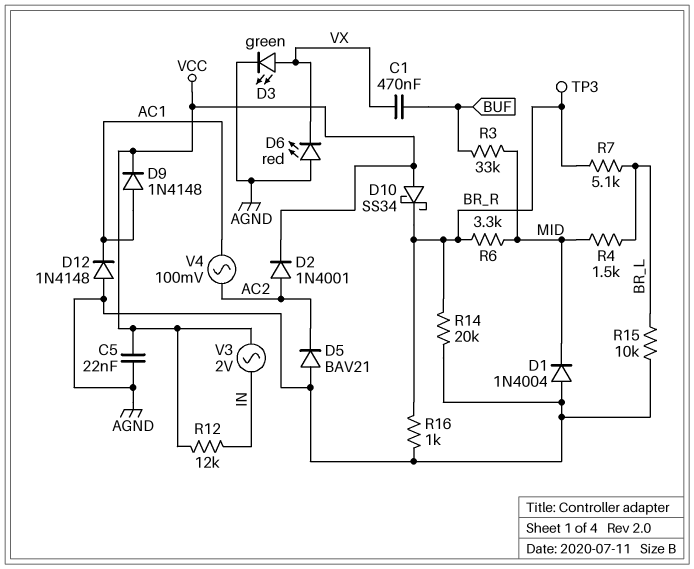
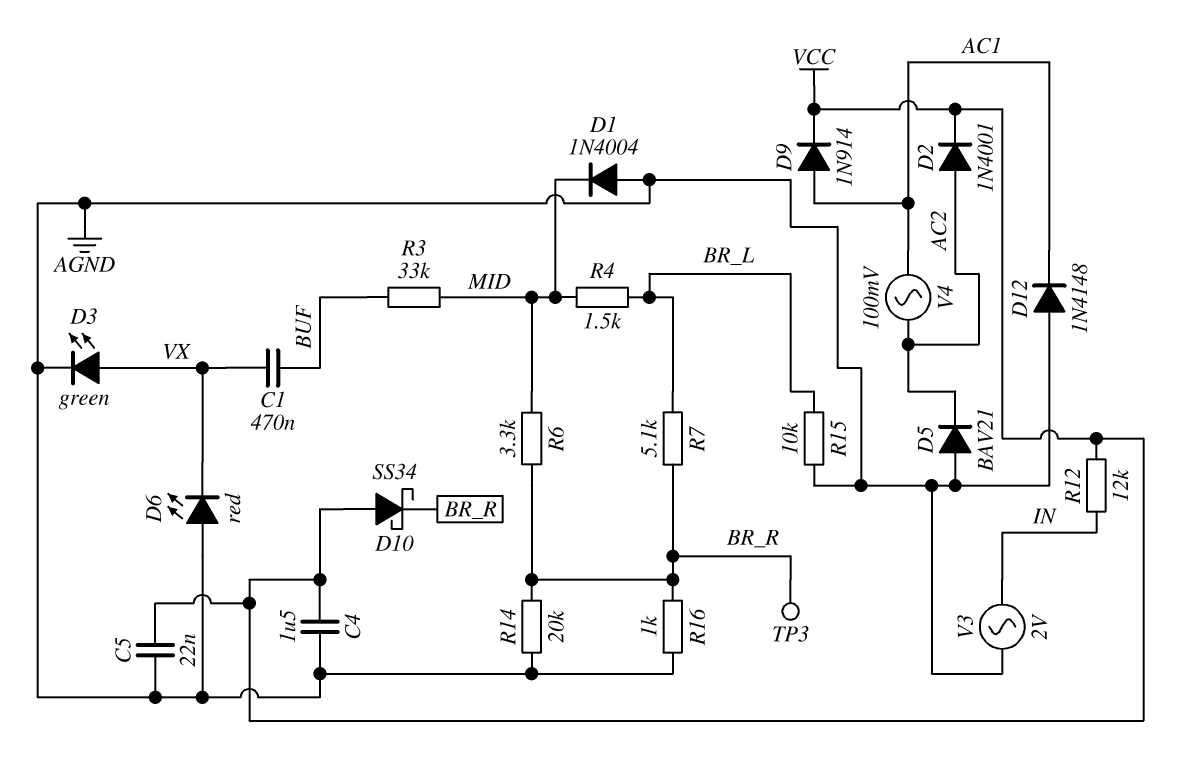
C4: none -> 1.5uF (AGND, VCC)
D9: diode 1N4148 (A AC1, K VCC) -> diode 1N914 (A AC1, K VCC)
V3: AC 2V (IN, VCC) -> AC 2V (AGND, IN)

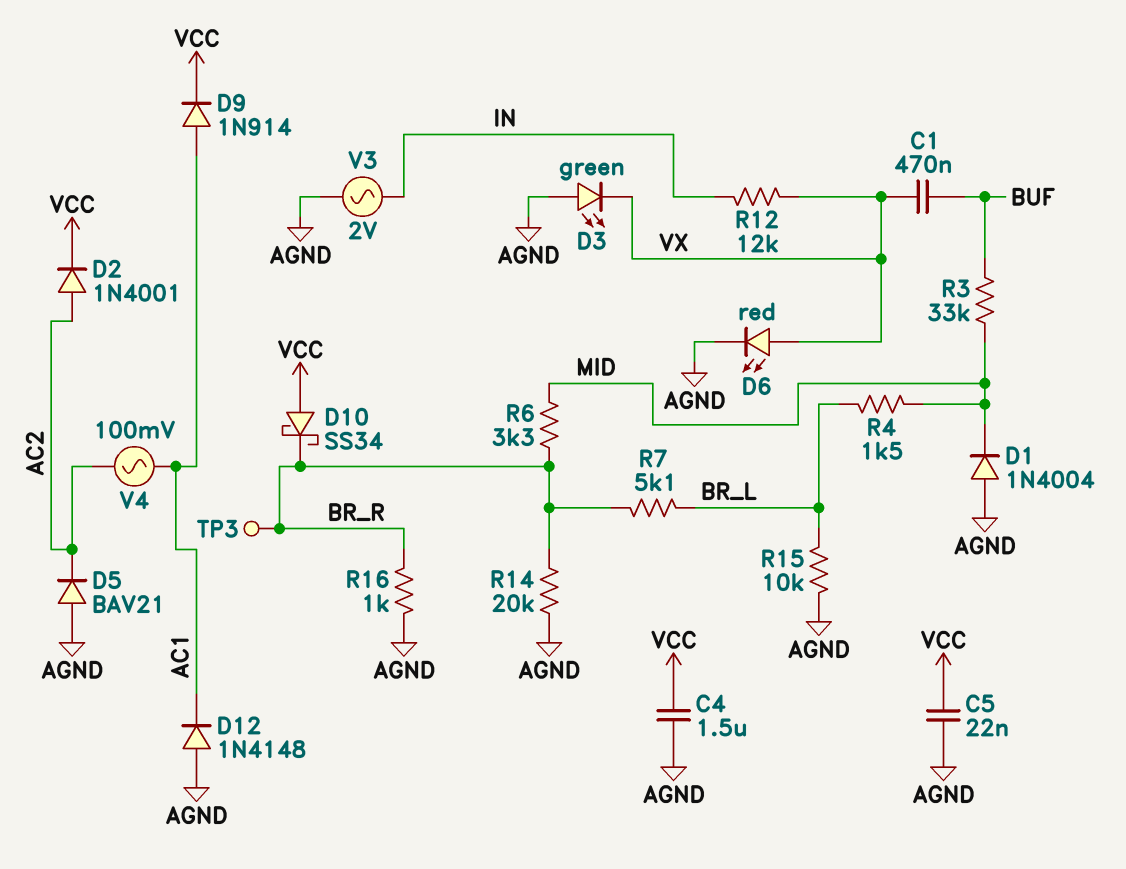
D3: LED green (A VX, K AGND) -> LED green (A AGND, K VX)
D6: LED red (A AGND, K VX) -> LED red (A VX, K AGND)
R12: 12k (IN, VCC) -> 12k (IN, VX)

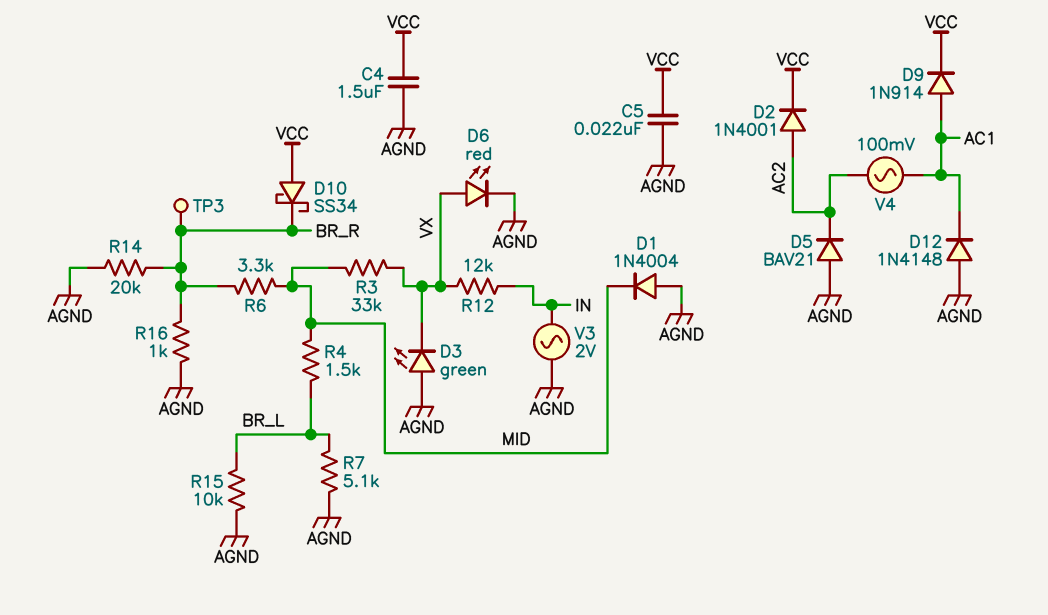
C1: 470nF (BUF, VX) -> none
R3: 33k (BUF, MID) -> 33k (MID, VX)
R7: 5.1k (BR_L, BR_R) -> 5.1k (AGND, BR_L)

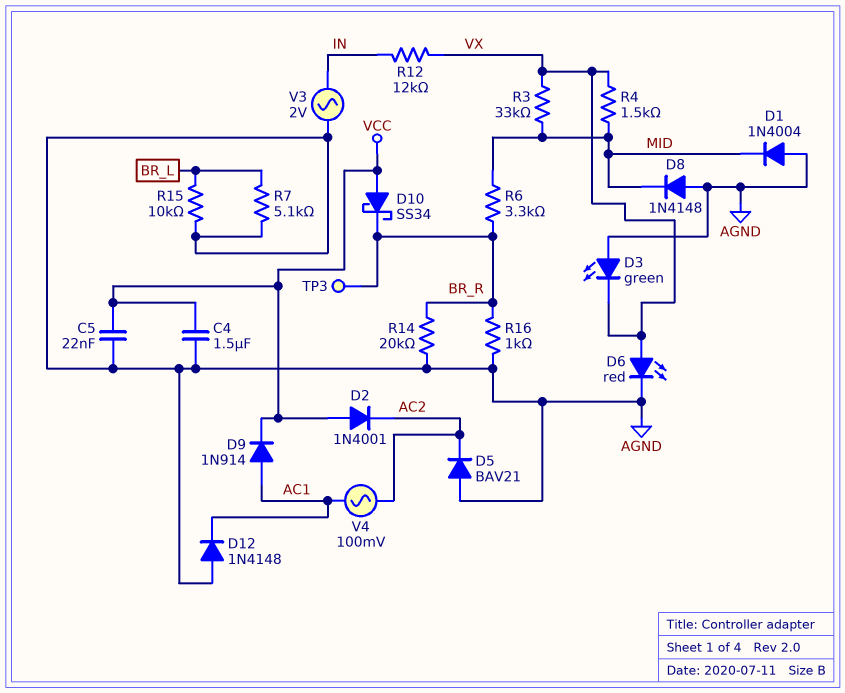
D2: diode 1N4001 (A AC2, K VCC) -> diode 1N4001 (A VCC, K AC2)
D8: none -> diode 1N4148 (A AGND, K MID)
R4: 1.5k (BR_L, MID) -> 1.5k (MID, VX)

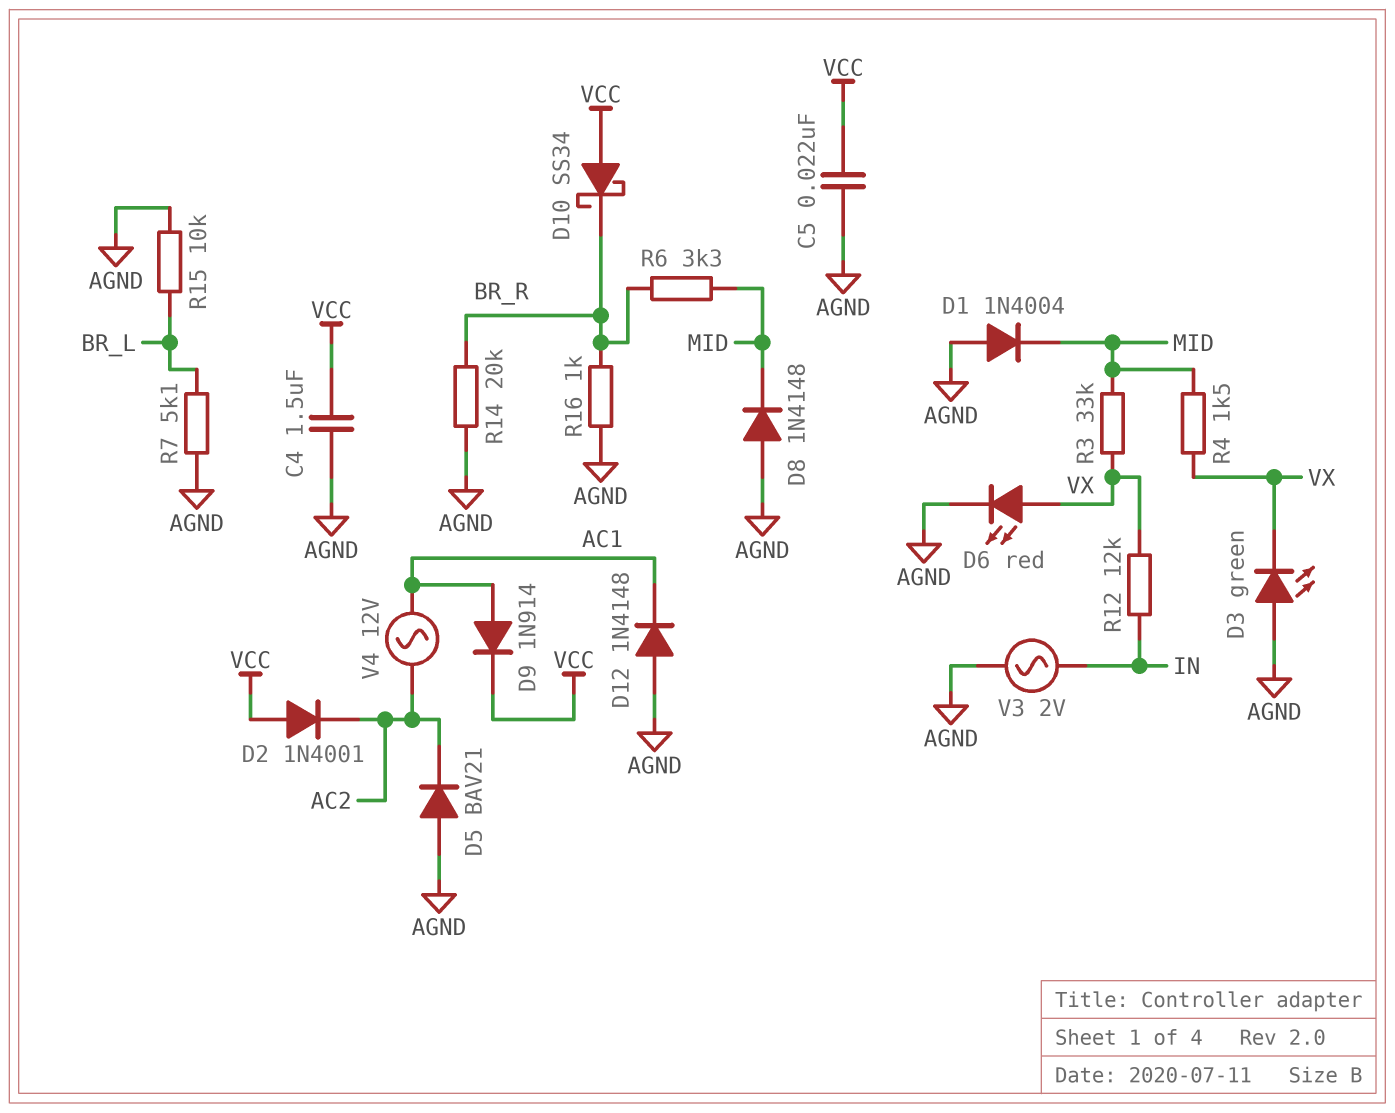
TP3: test point (BR_R) -> none
V4: AC 100mV (AC1, AC2) -> AC 12V (AC1, AC2)

